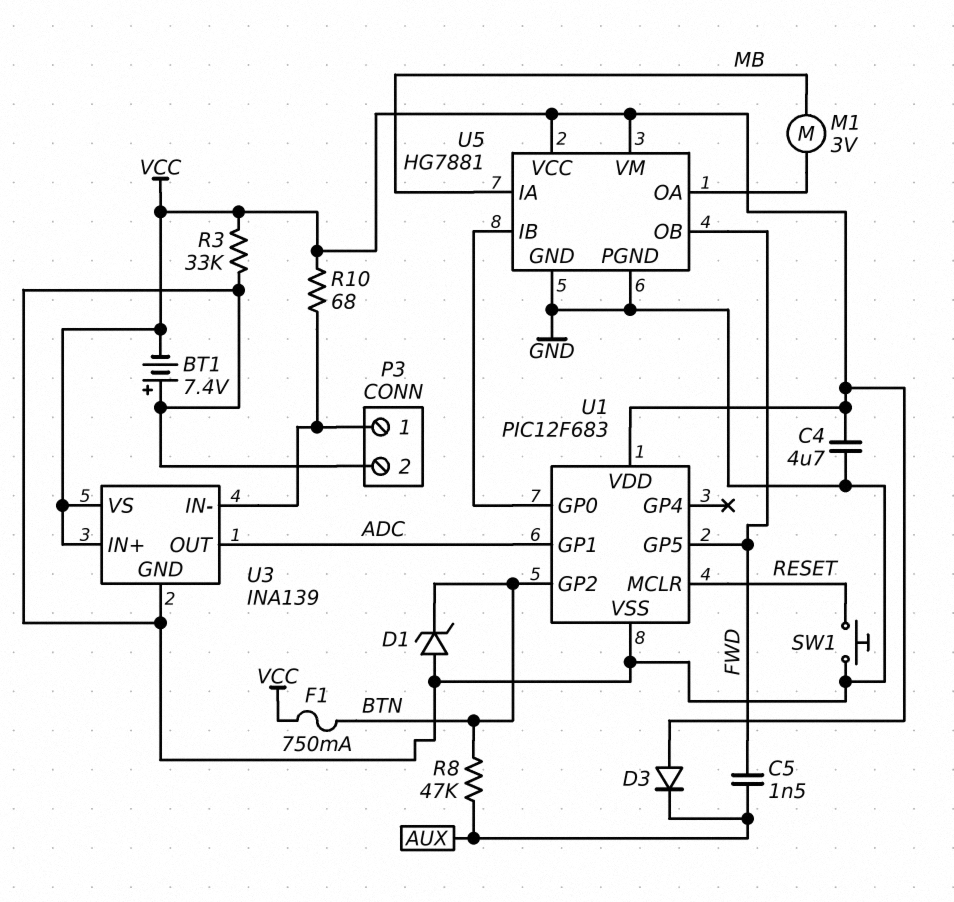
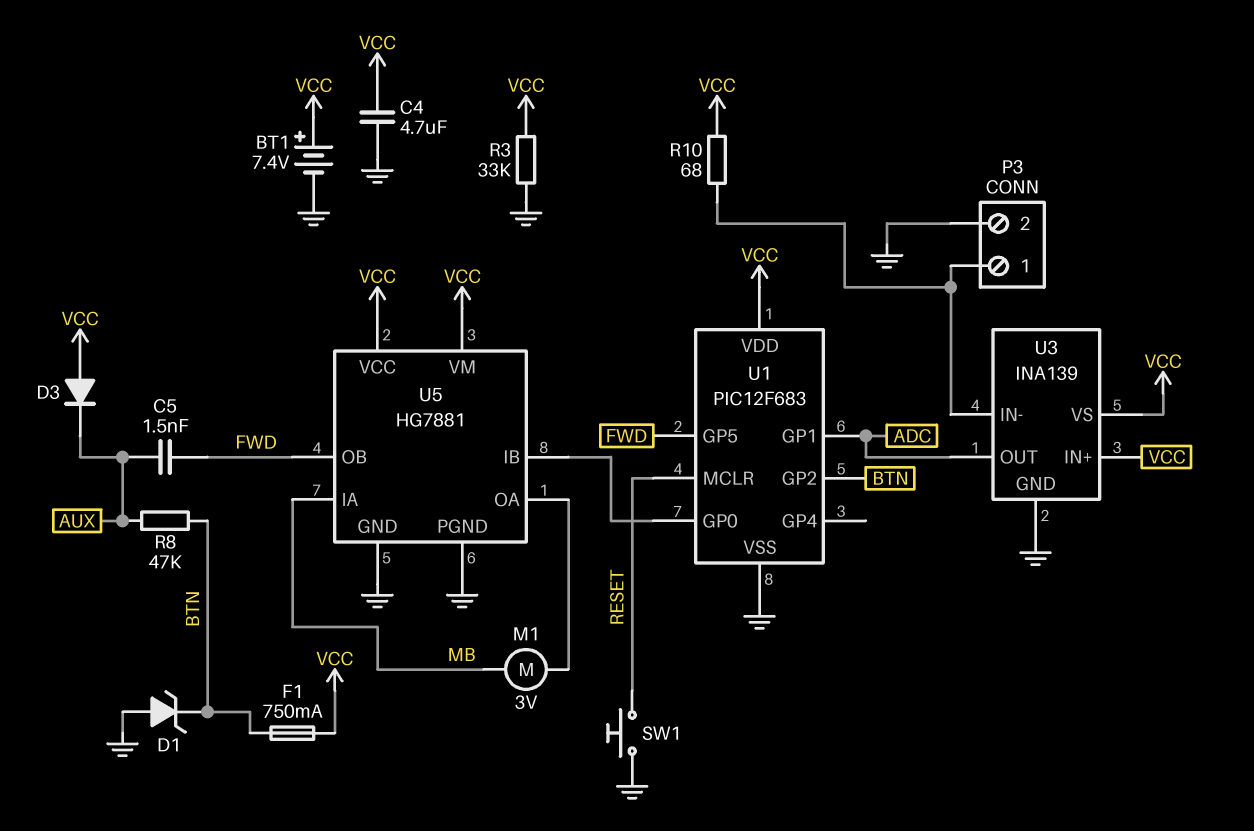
BT1: 7.4V (plus GND, minus VCC) -> 7.4V (plus VCC, minus GND)

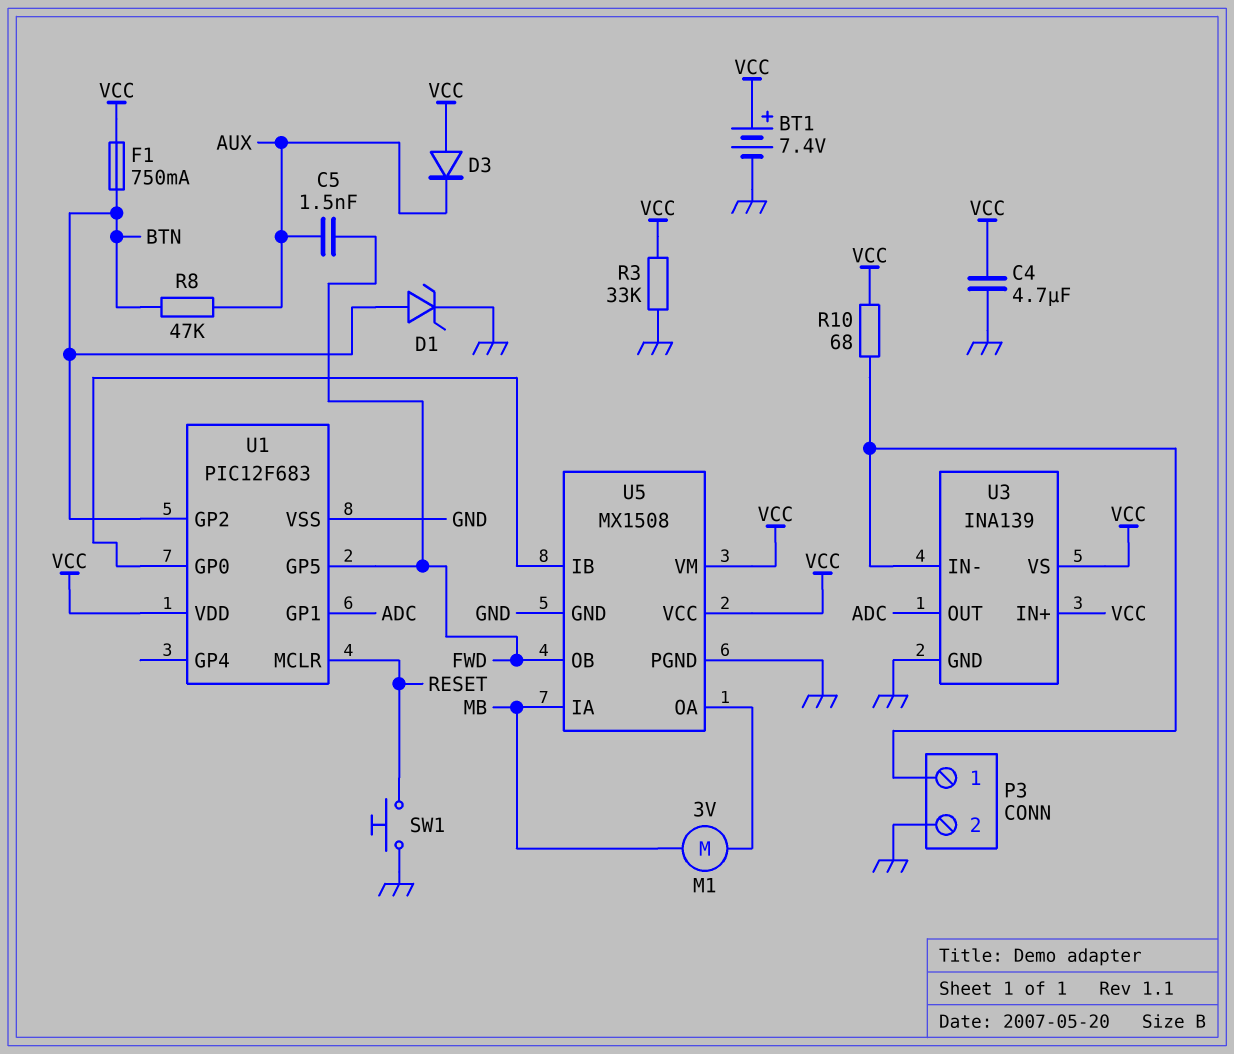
D1: zener (A GND, K BTN) -> zener (A BTN, K GND)
U5: HG7881 -> MX1508

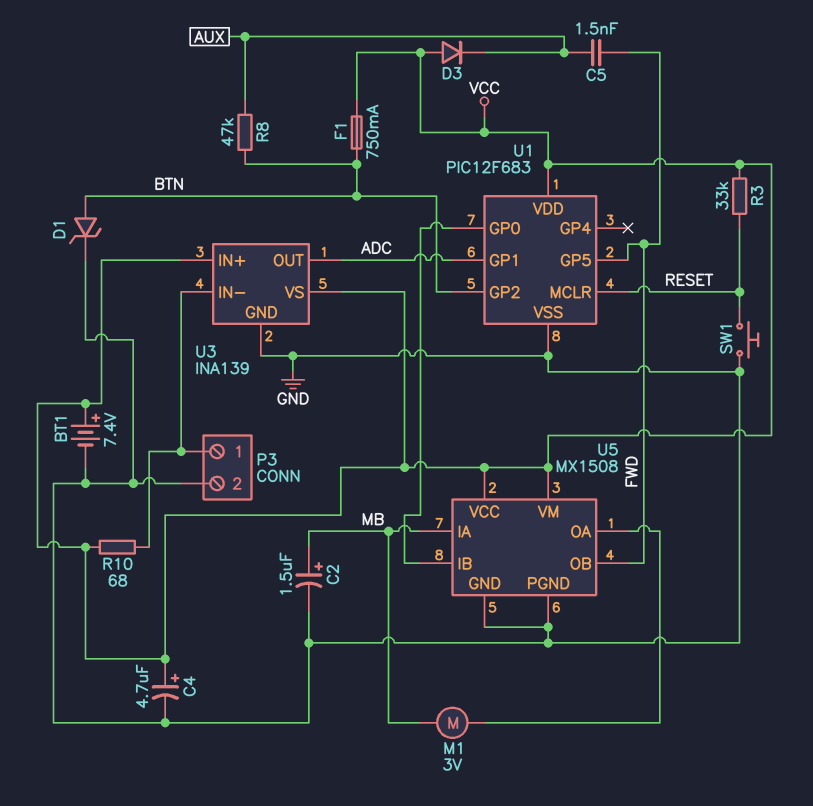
C2: none -> 1.5uF (plus MB, minus GND)
C4: 4.7uF (GND, VCC) -> 4.7uF (plus VCC, minus GND)
R3: 33k (GND, VCC) -> 33k (RESET, VCC)

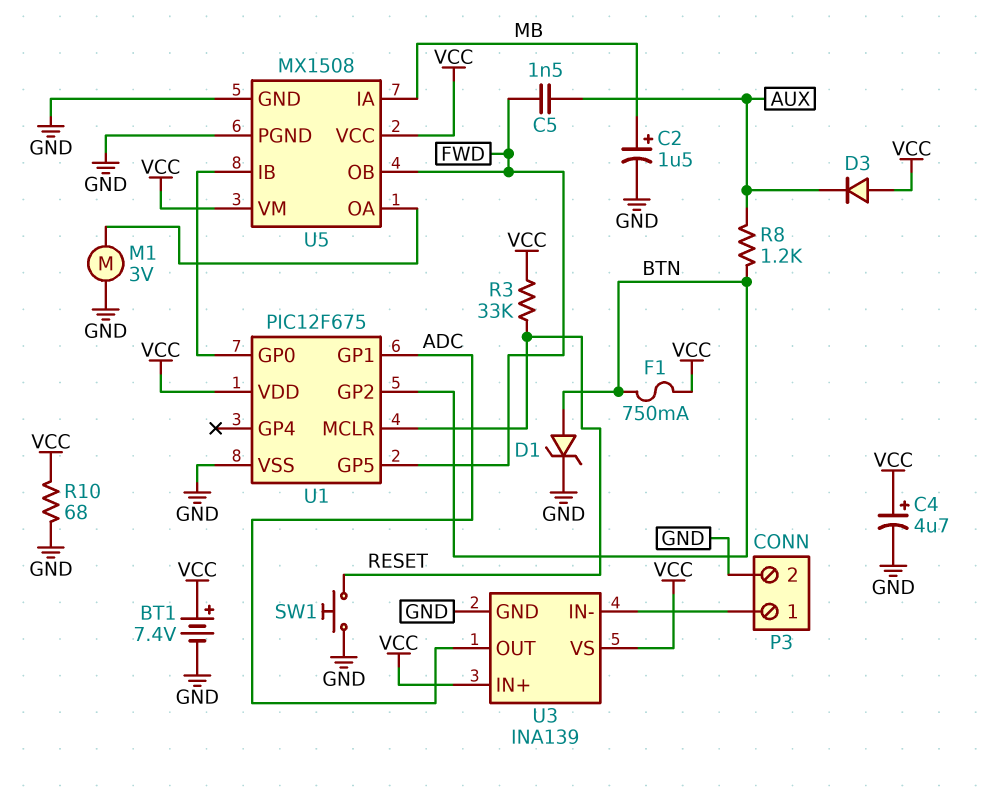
M1: motor 3V (MB, U5/OA) -> motor 3V (GND, U5/OA)
R8: 47k (AUX, BTN) -> 1.2k (AUX, BTN)
R10: 68 (P3/1, VCC) -> 68 (GND, VCC)
U1: PIC12F683 -> PIC12F675

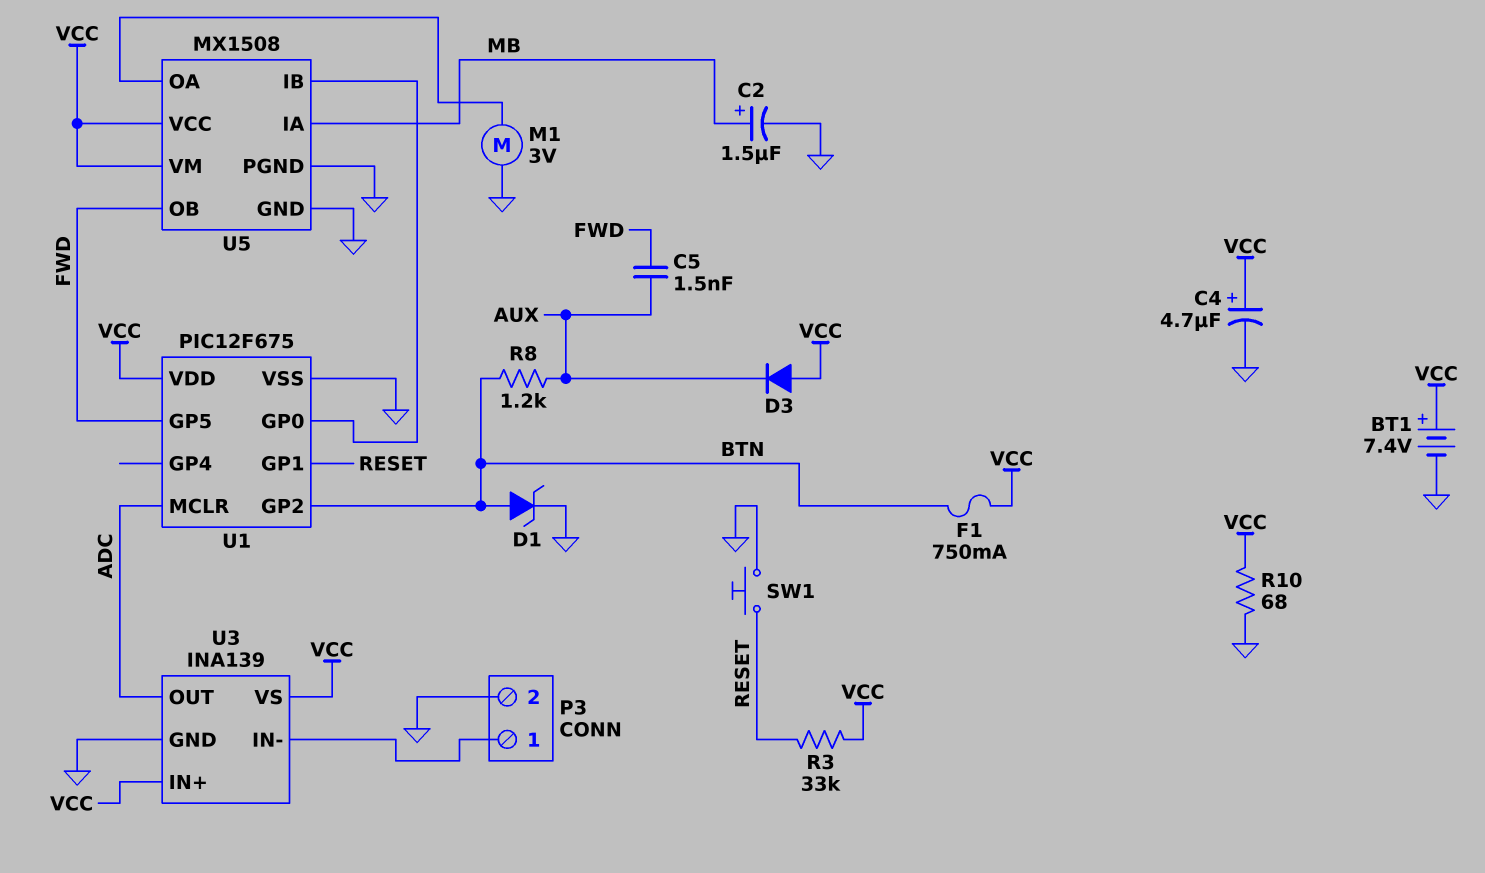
U1 pin GP1: ADC -> RESET
U1 pin MCLR: RESET -> ADC

